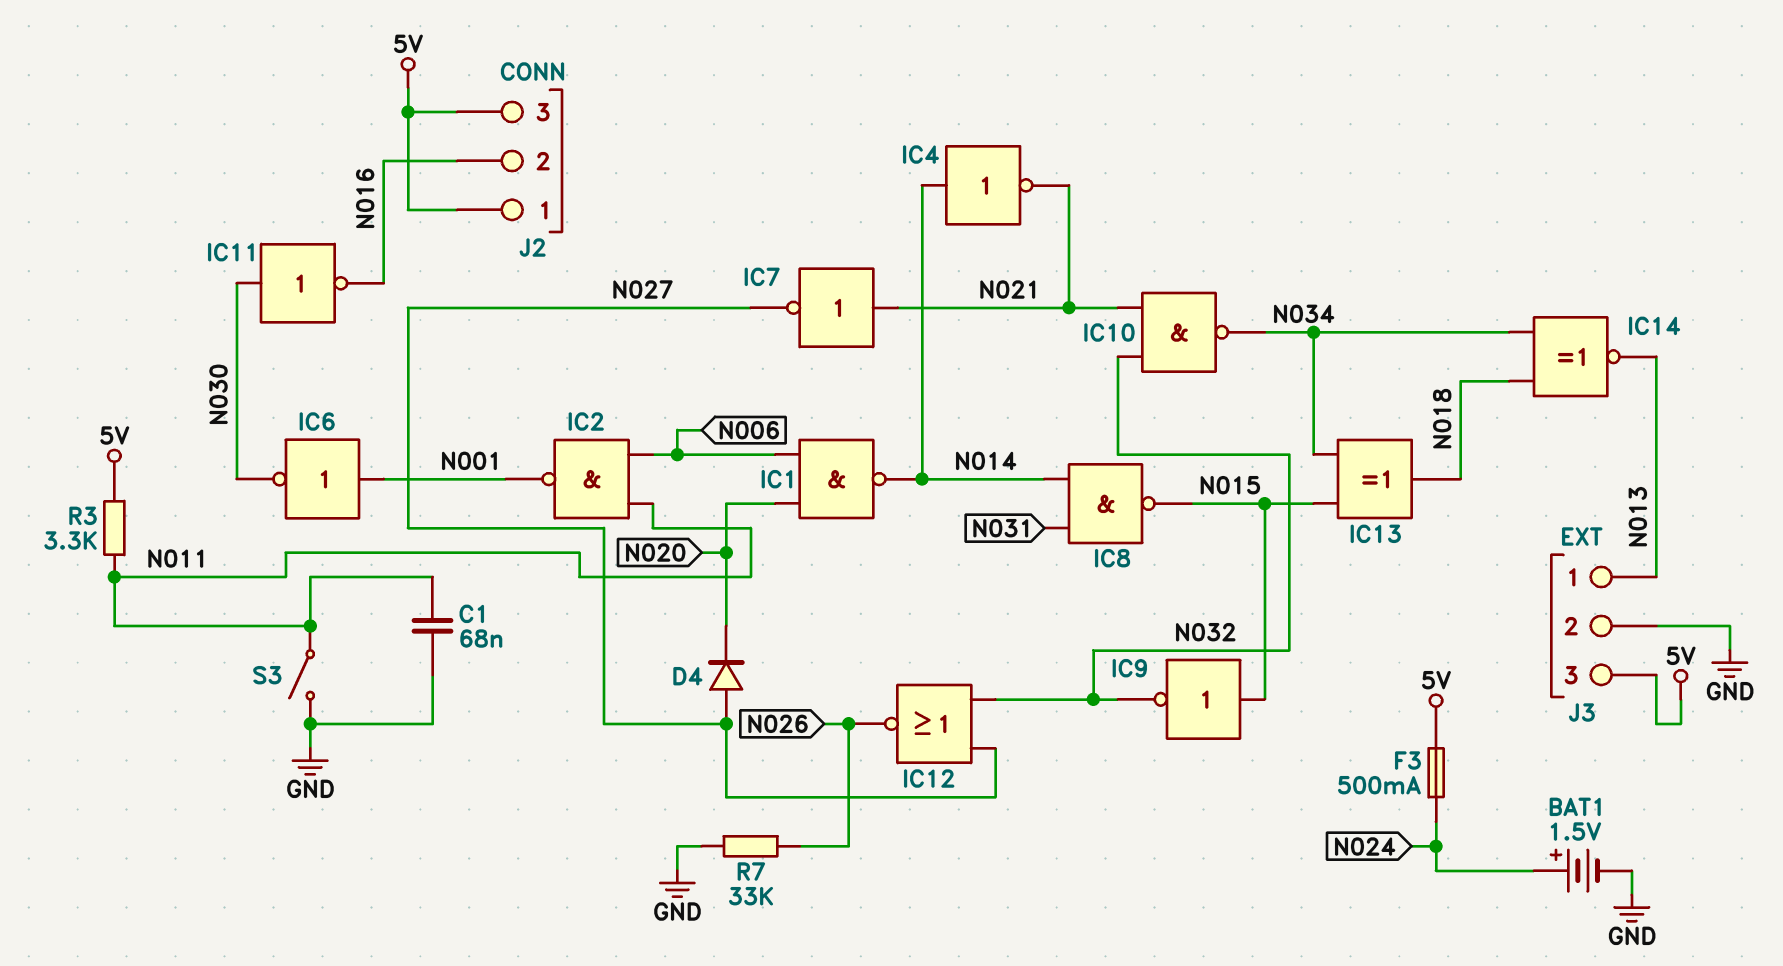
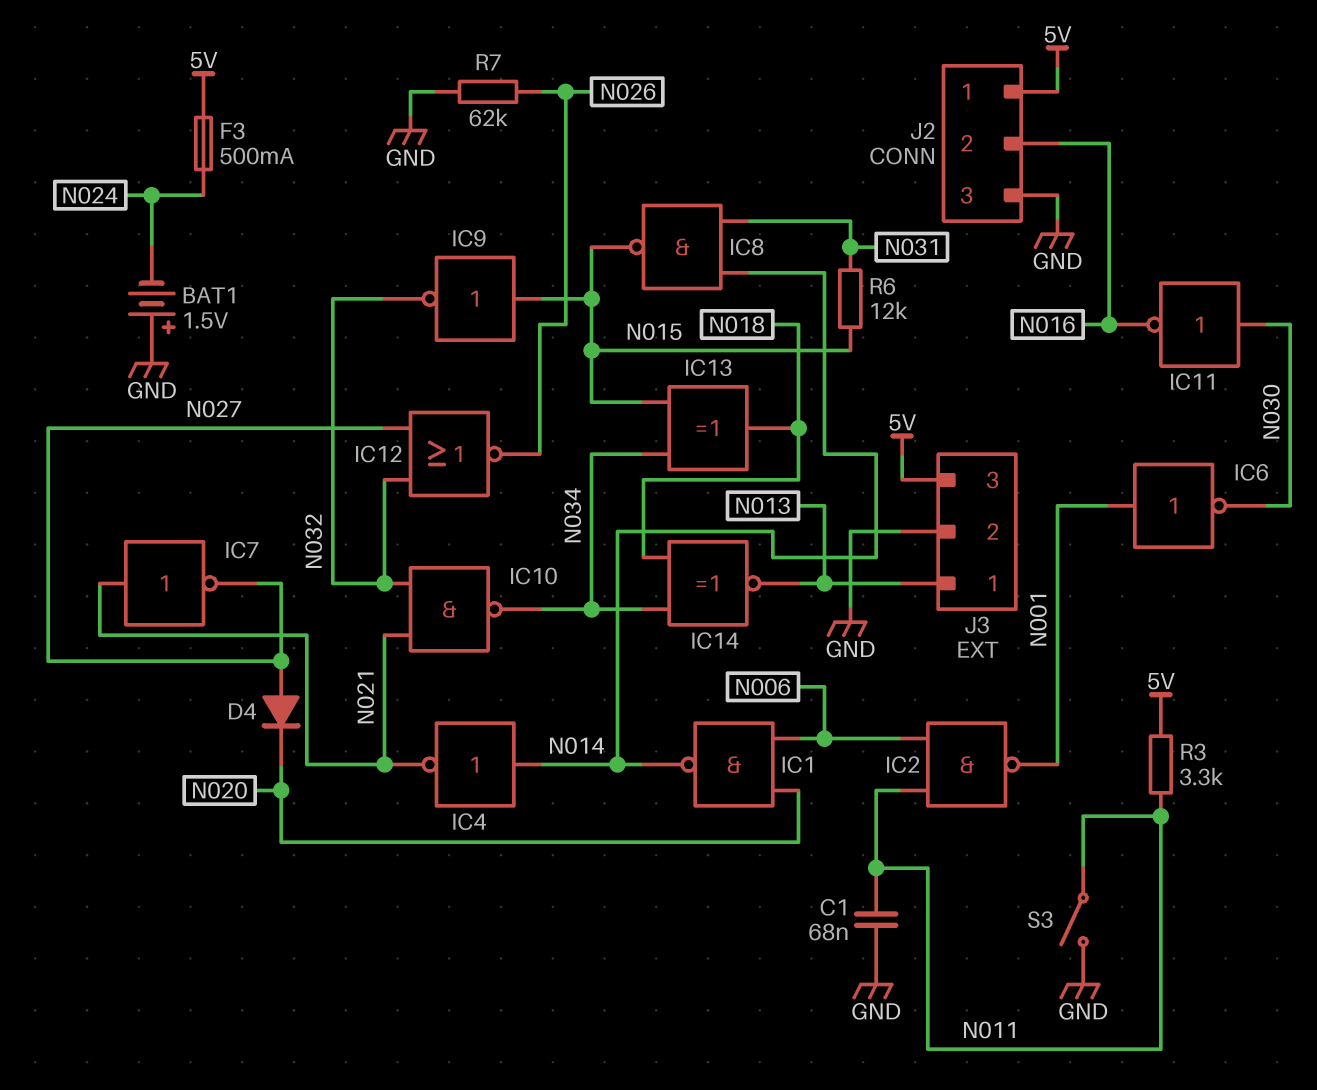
BAT1: 1.5V (plus N024, minus GND) -> 1.5V (plus GND, minus N024)
J2 pin 3: 5V -> GND
R6: none -> 12k (N015, N031)
R7: 33k (GND, N026) -> 62k (GND, N026)

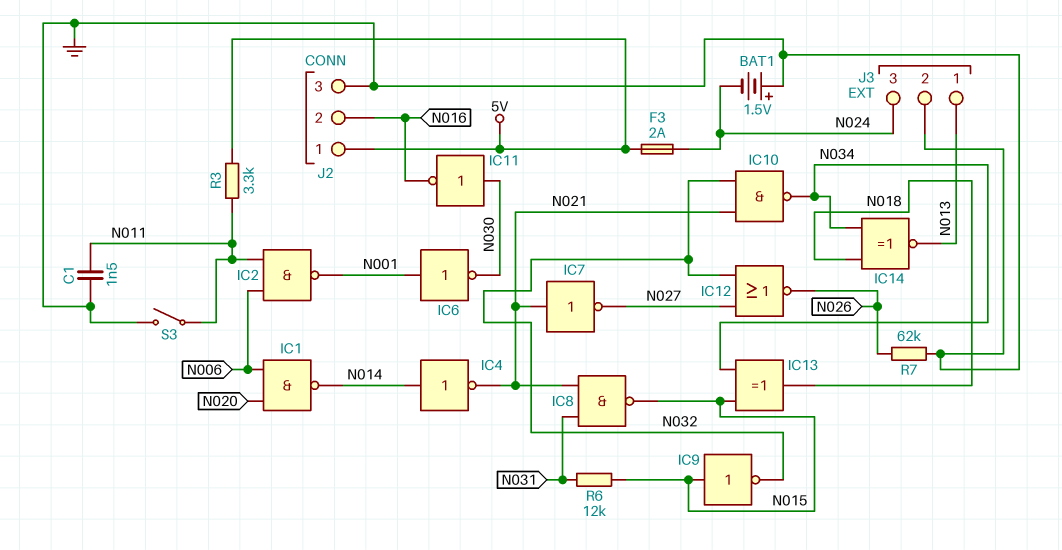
C1: 68nF (GND, N011) -> 1.5nF (GND, N011)
D4: diode (A N027, K N020) -> none
F3: 500mA (5V, N024) -> 2A (5V, N024)
IC8: NAND (in N014, in N031, out N015) -> NAND (in N021, in N031, out N015)
J3 pin 3: 5V -> N024

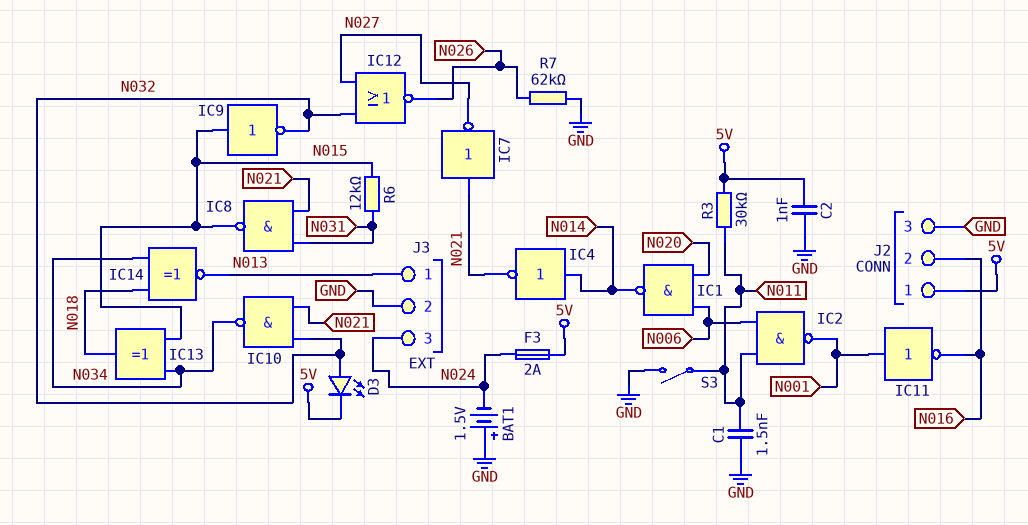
C2: none -> 1nF (5V, GND)
D3: none -> LED (A N032, K 5V)
IC6: NOT (in N001, out N030) -> none
IC11: NOT (in N030, out N016) -> NOT (in N001, out N016)
R3: 3.3k (5V, N011) -> 30k (5V, N011)

